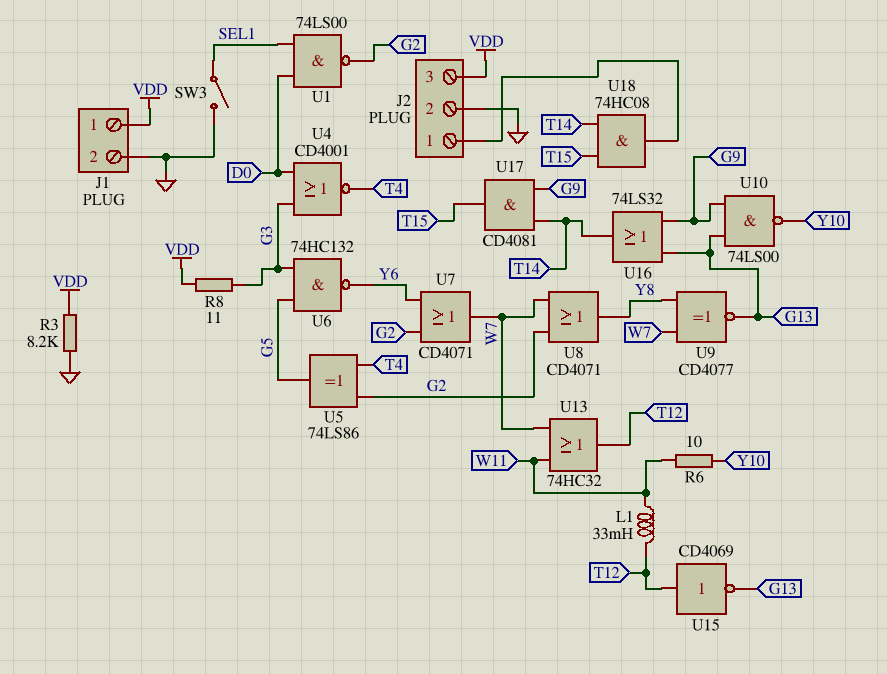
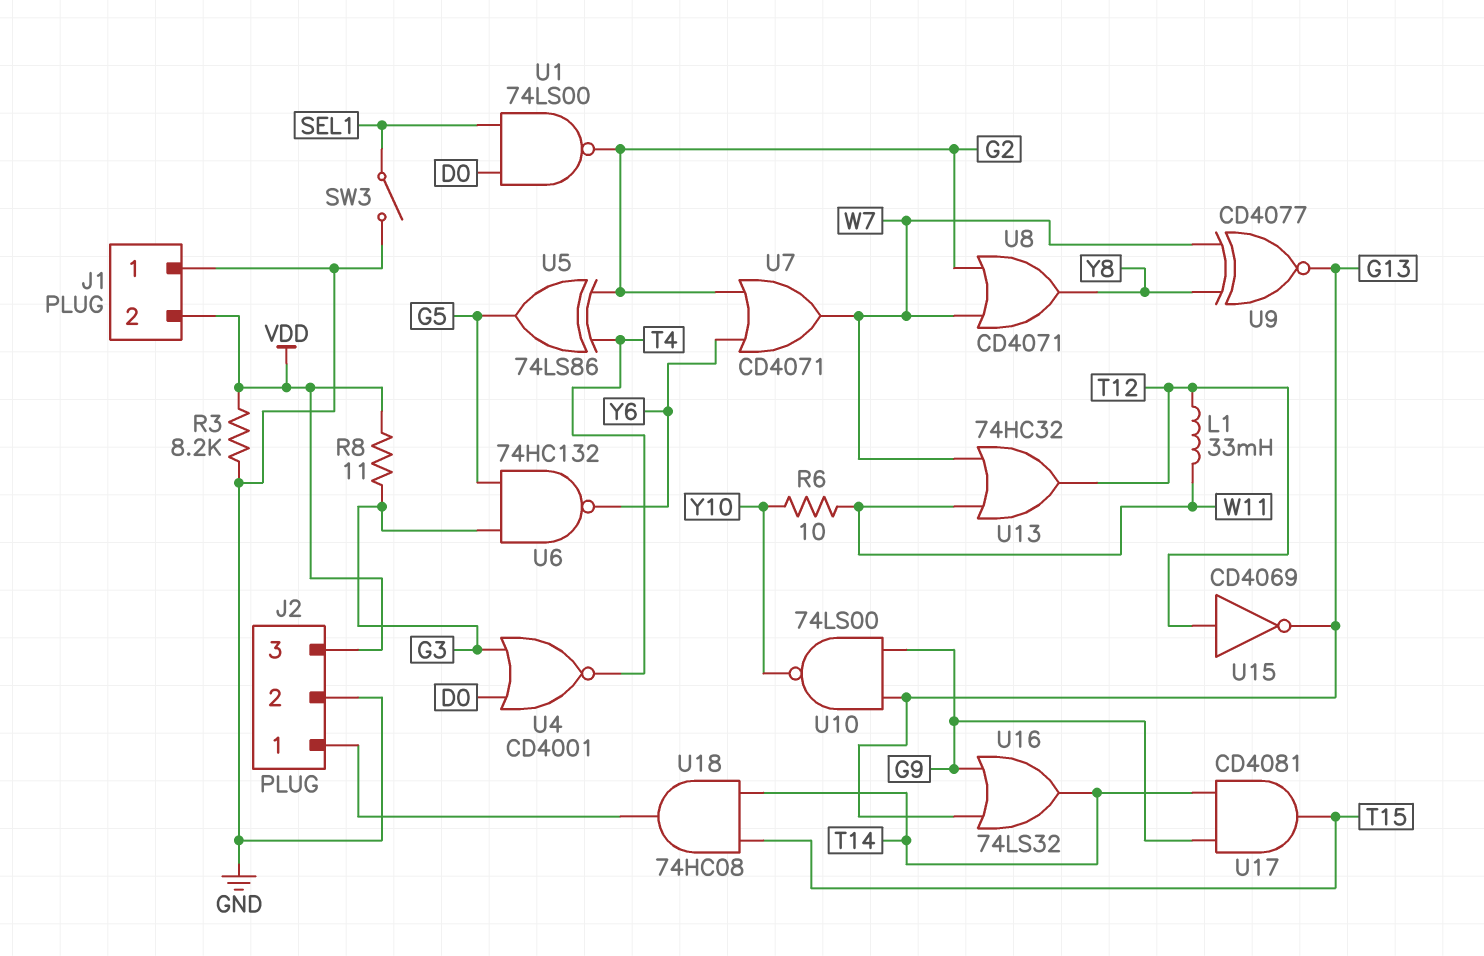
J1 pin 1: VDD -> GND
J1 pin 2: GND -> VDD

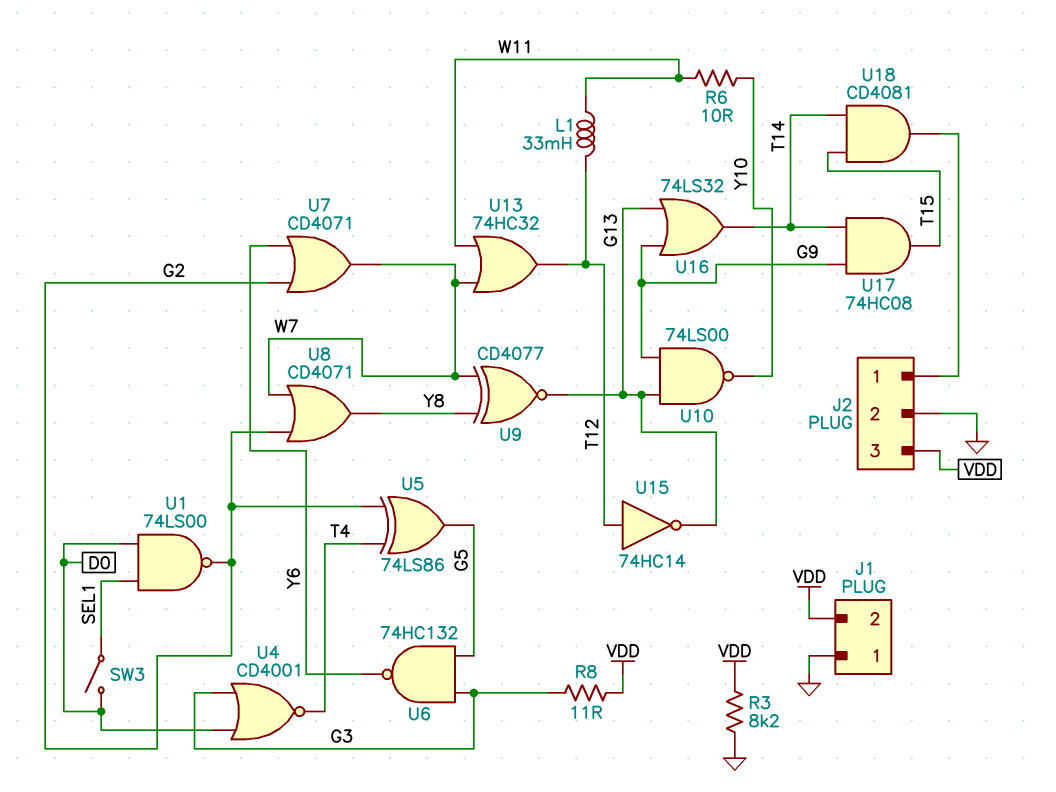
SW3: switch (GND, SEL1) -> switch (D0, SEL1)
U15: NOT CD4069 (in T12, out G13) -> NOT 74HC14 (in T12, out G13)
U17: AND CD4081 (in G9, in T14, out T15) -> AND 74HC08 (in G9, in T14, out T15)
U18: AND 74HC08 (in T14, in T15, out J2/1) -> AND CD4081 (in T14, in T15, out J2/1)

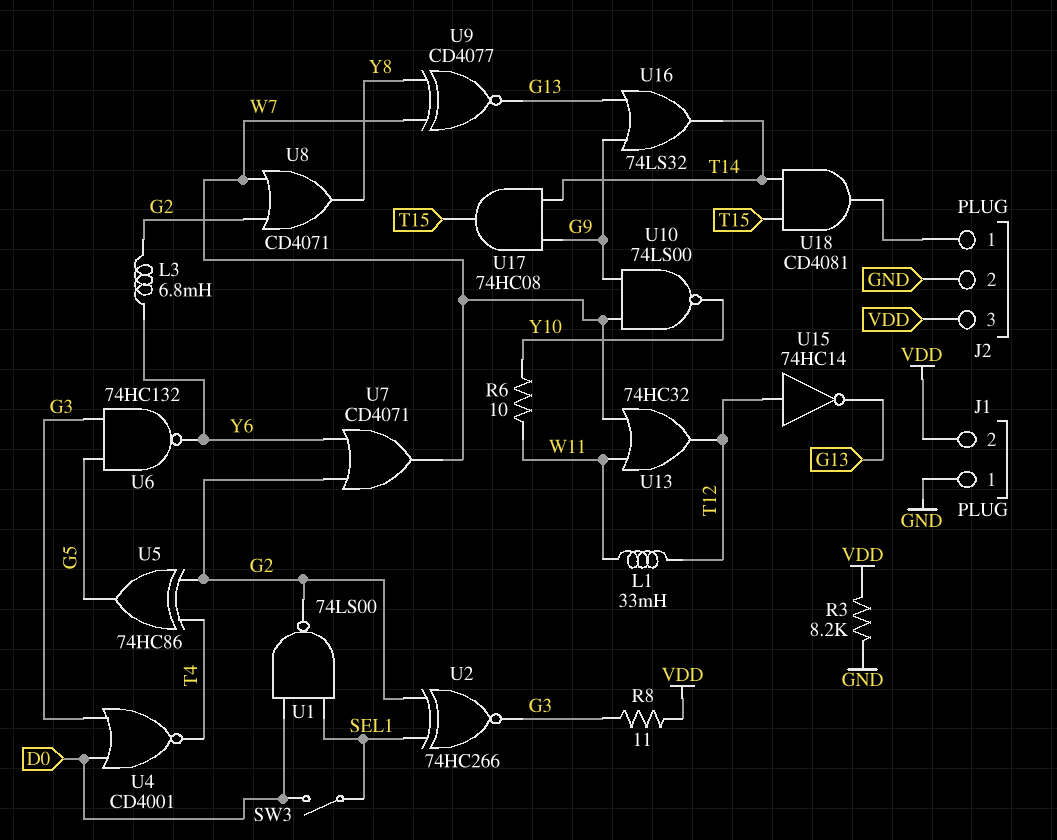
L3: none -> 6.8mH (G2, Y6)
U2: none -> XNOR 74HC266 (in G2, in SEL1, out G3)
U5: XOR 74LS86 (in G2, in T4, out G5) -> XOR 74HC86 (in G2, in T4, out G5)
U10: NAND 74LS00 (in G9, in G13, out Y10) -> NAND 74LS00 (in G9, in W7, out Y10)

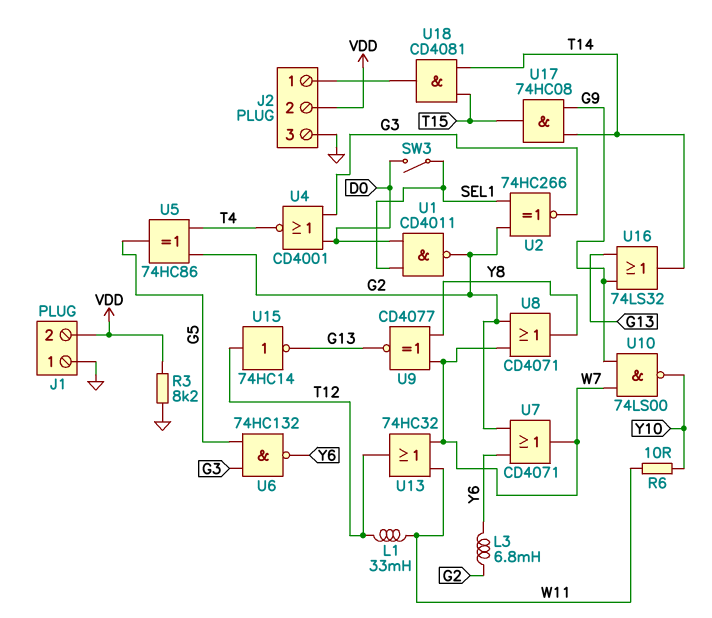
J2 pin 2: GND -> VDD
J2 pin 3: VDD -> GND
R8: 11 (G3, VDD) -> none
U1: NAND 74LS00 (in D0, in SEL1, out G2) -> NAND CD4011 (in D0, in SEL1, out G2)

